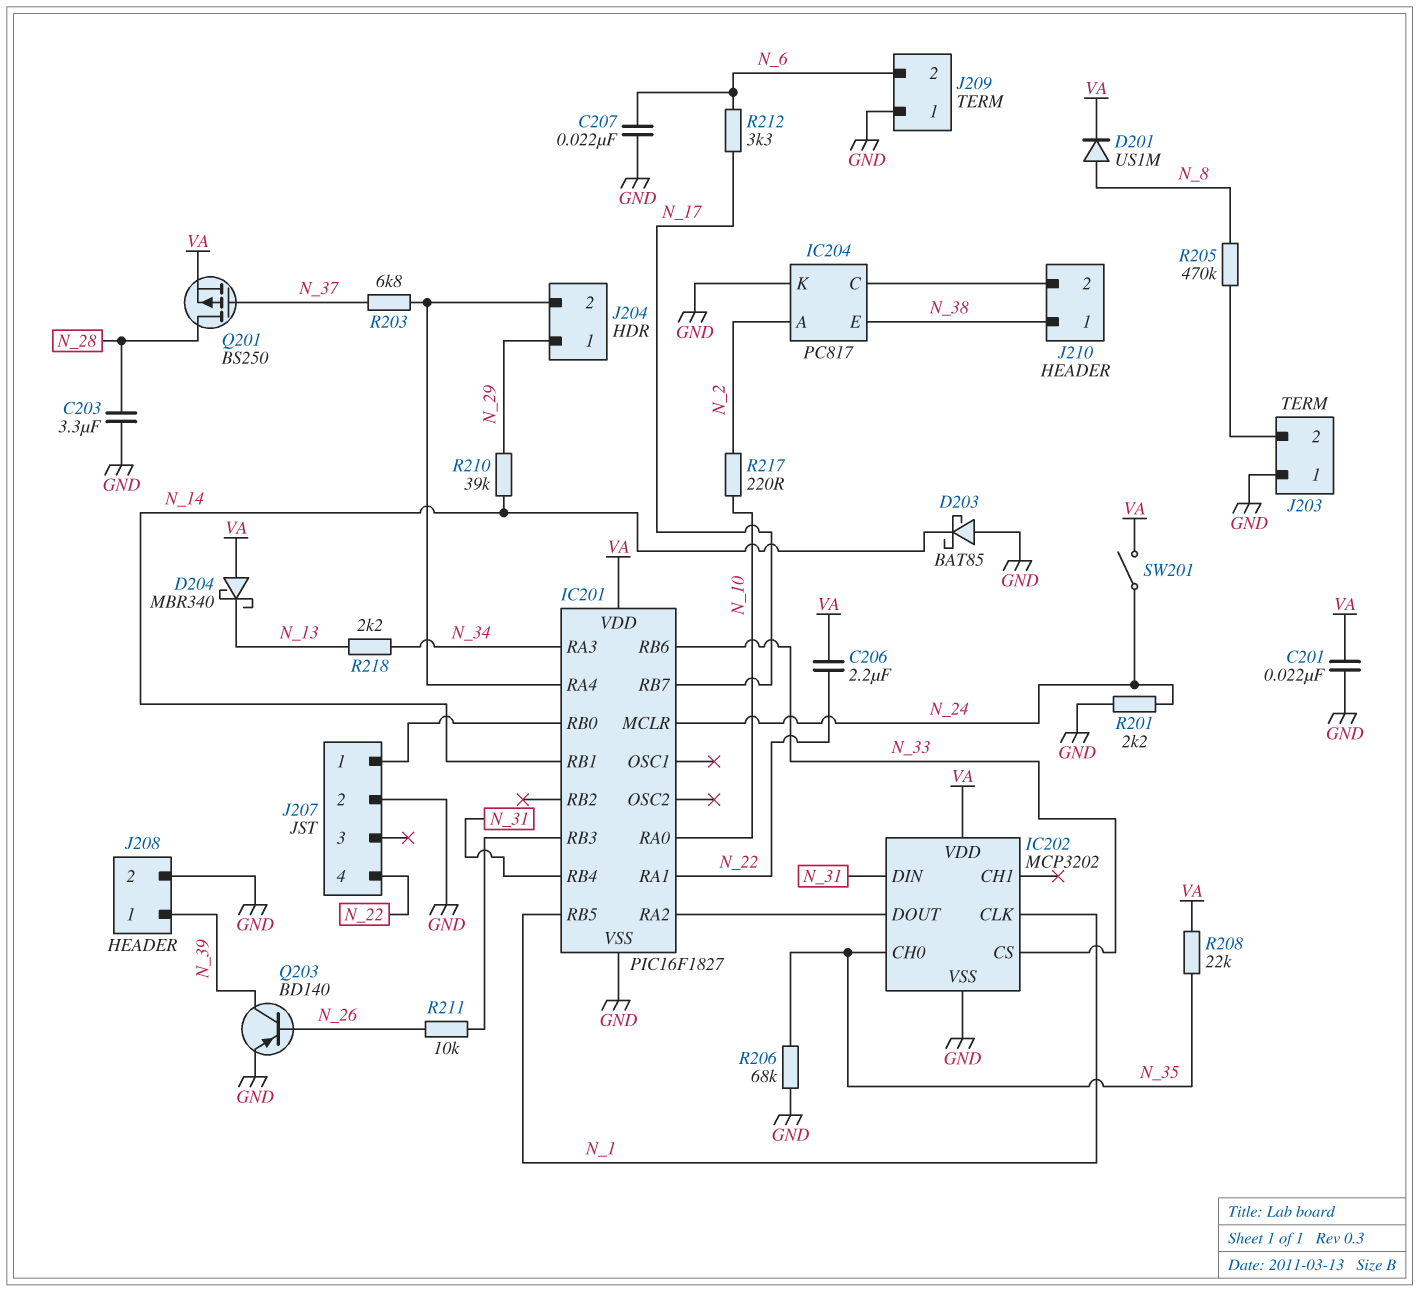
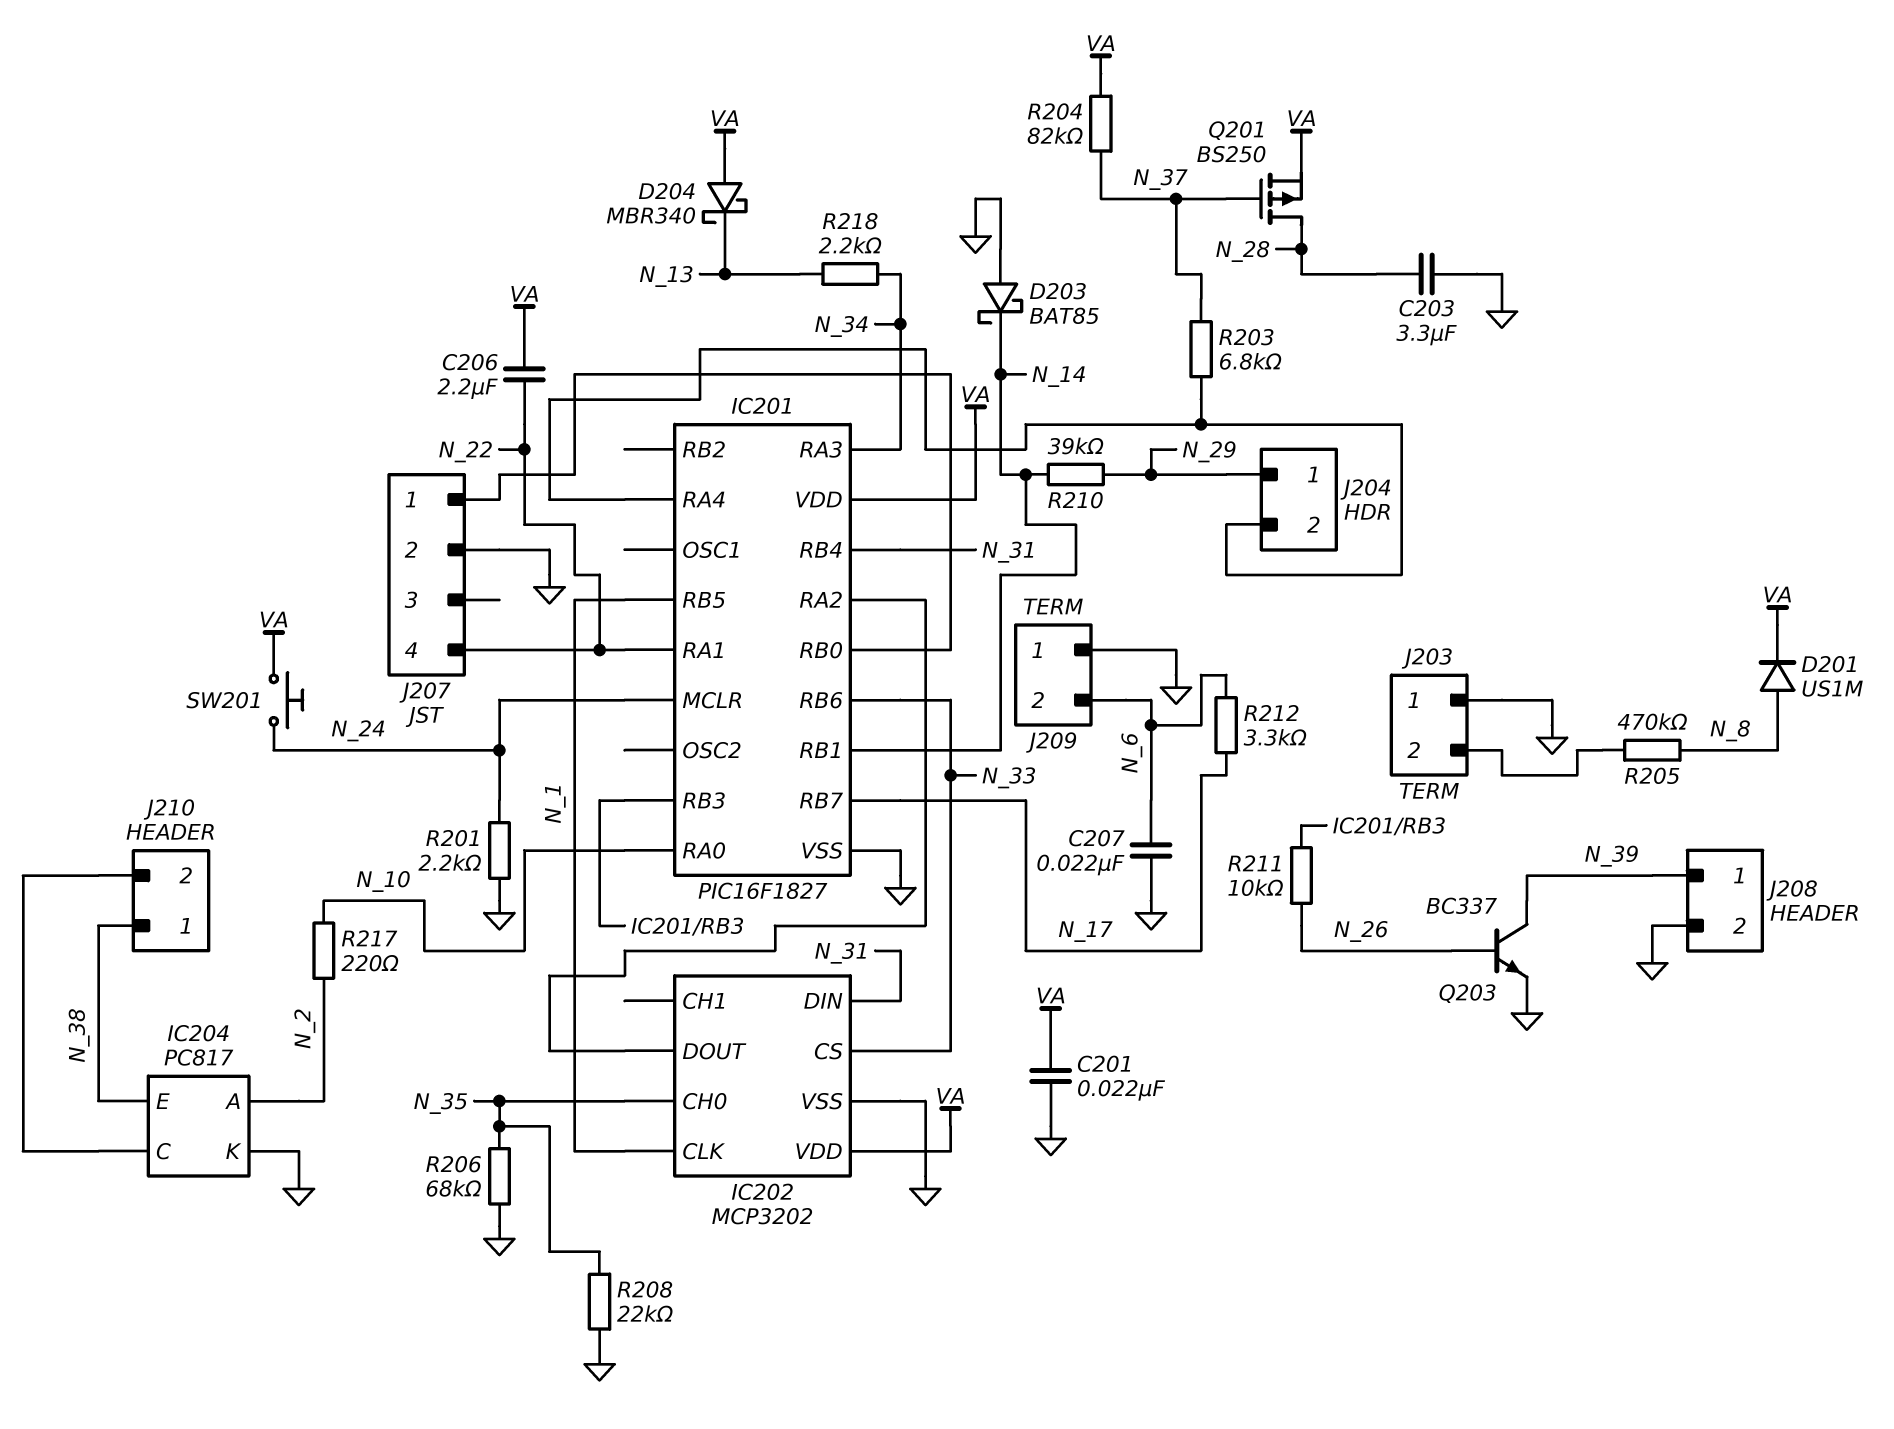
Q203: PNP BD140 (B N_26, C N_39, E GND) -> NPN BC337 (B N_26, C N_39, E GND)
R204: none -> 82k (N_37, VA)
R208: 22k (N_35, VA) -> 22k (GND, N_35)
SW201: switch (N_24, VA) -> button (N_24, VA)

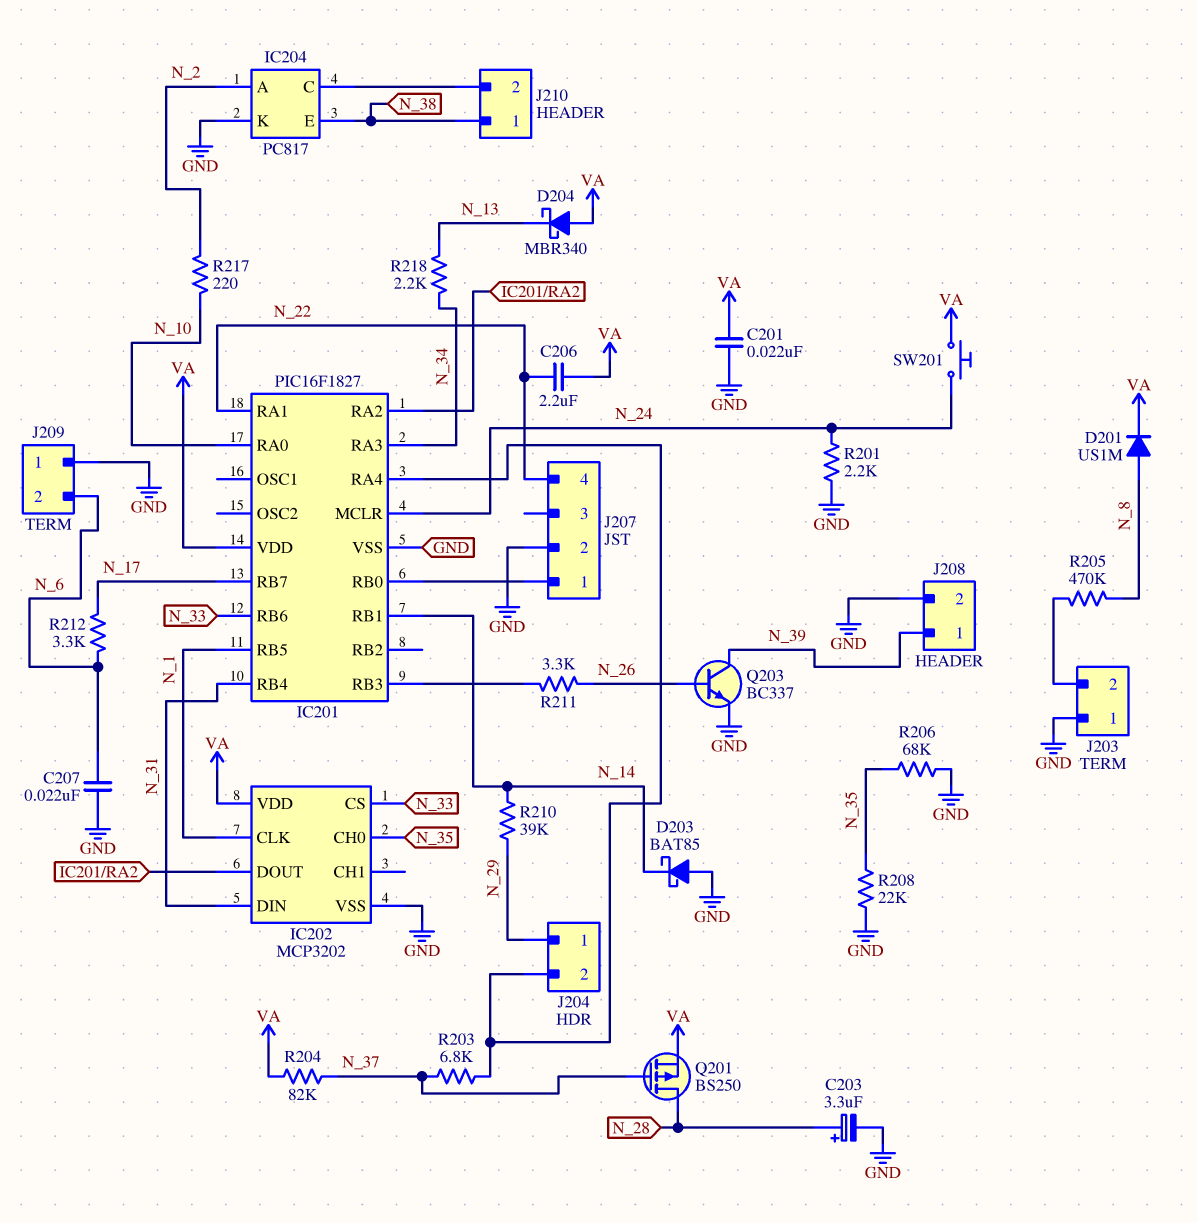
C203: 3.3uF (GND, N_28) -> 3.3uF (plus N_28, minus GND)
R211: 10k (IC201/RB3, N_26) -> 3.3k (IC201/RB3, N_26)

